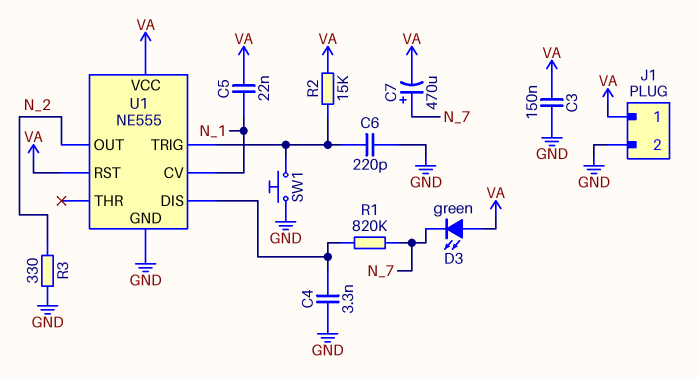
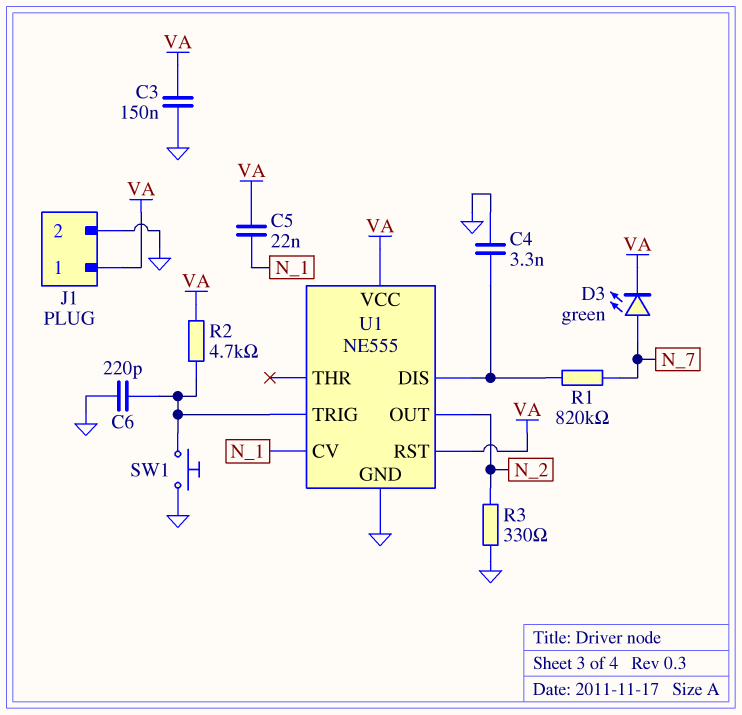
C7: 470uF (plus N_7, minus VA) -> none
D3: LED green (A VA, K N_7) -> LED green (A N_7, K VA)
R2: 15k (U1/TRIG, VA) -> 4.7k (U1/TRIG, VA)

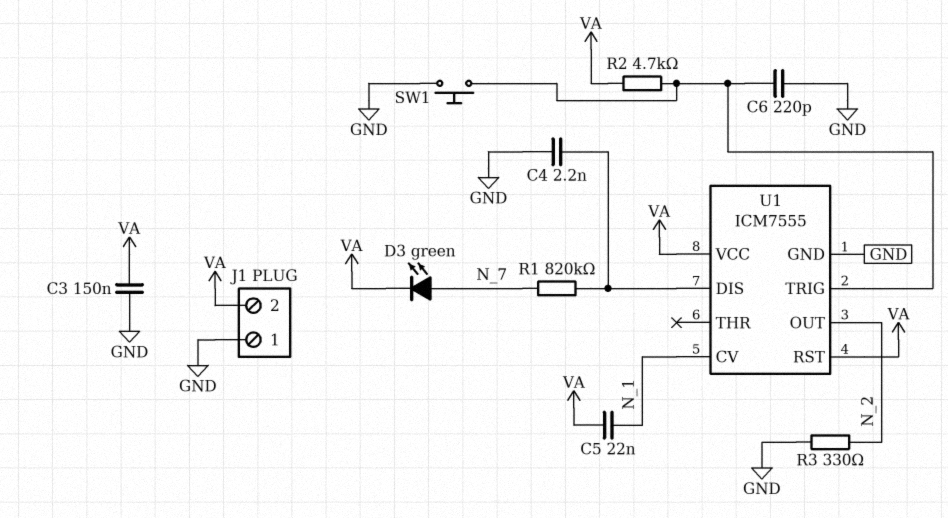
C4: 3.3nF (GND, U1/DIS) -> 2.2nF (GND, U1/DIS)
J1 pin 1: VA -> GND
J1 pin 2: GND -> VA
U1: NE555 -> ICM7555

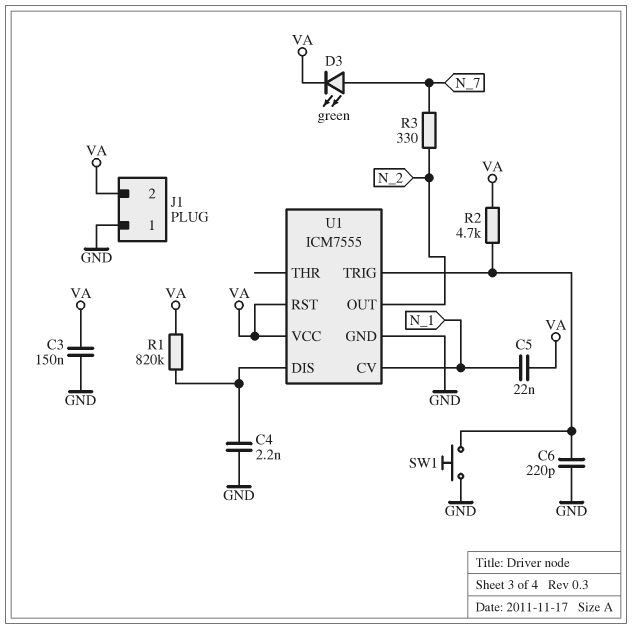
R1: 820k (N_7, U1/DIS) -> 820k (U1/DIS, VA)
R3: 330 (GND, N_2) -> 330 (N_2, N_7)

